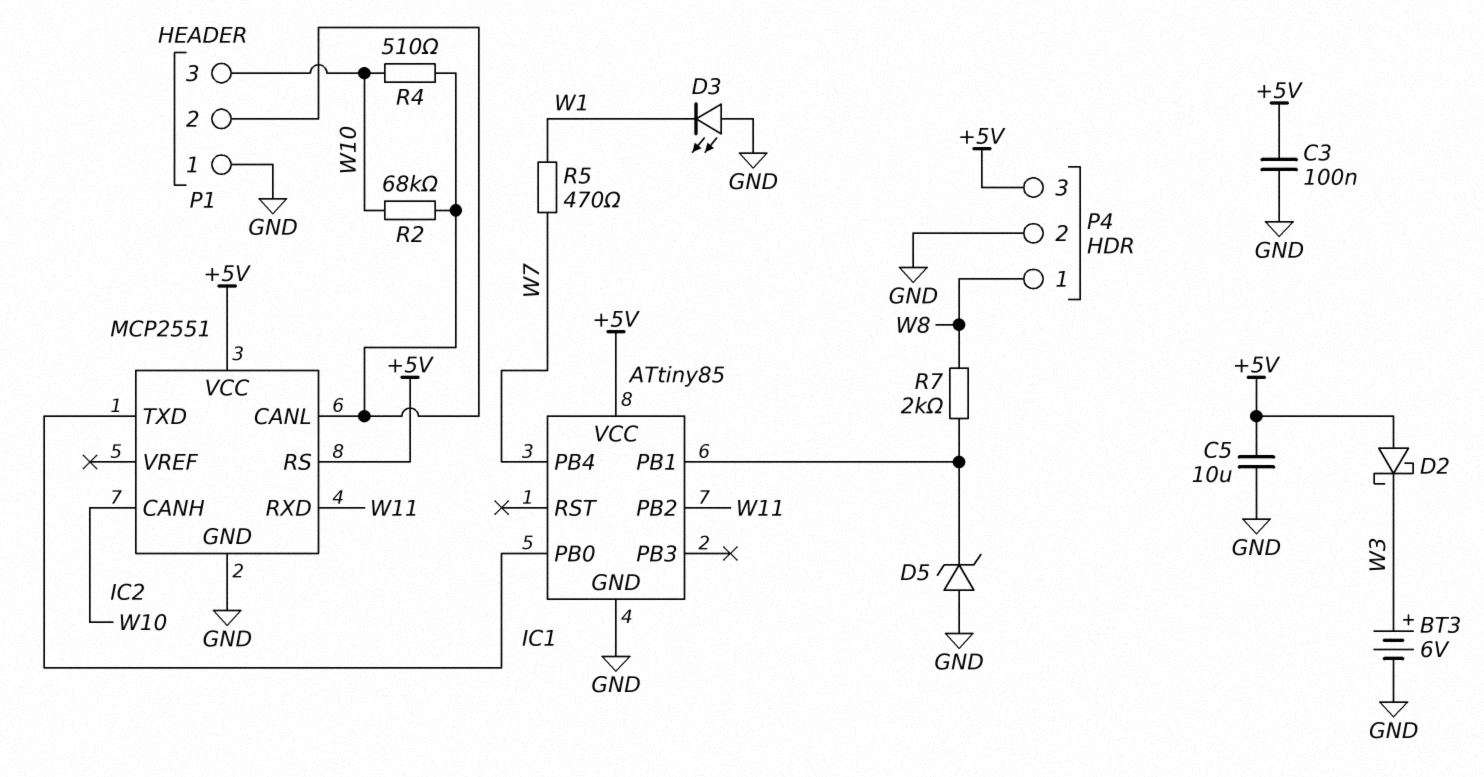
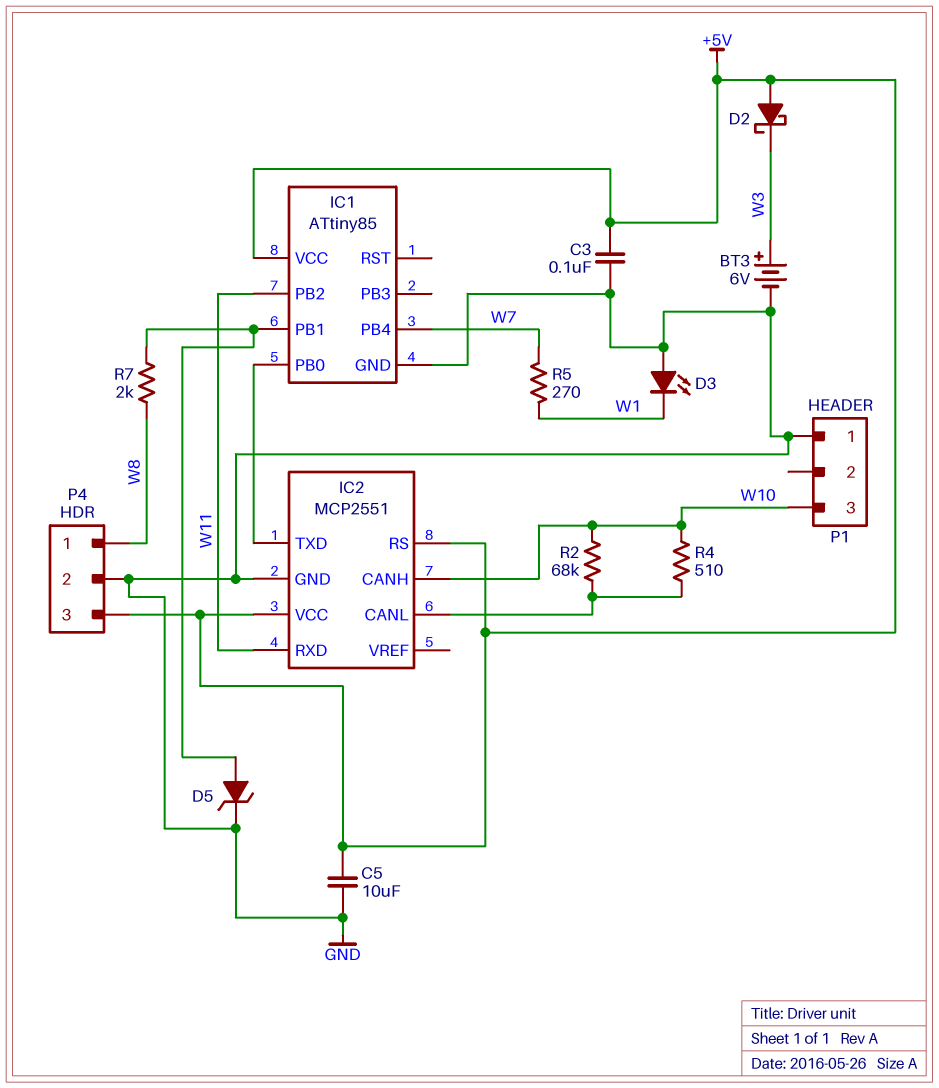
D5: zener (A GND, K IC1/PB1) -> zener (A IC1/PB1, K GND)
P1 pin 2: IC2/CANL -> none
R5: 470 (W1, W7) -> 270 (W1, W7)

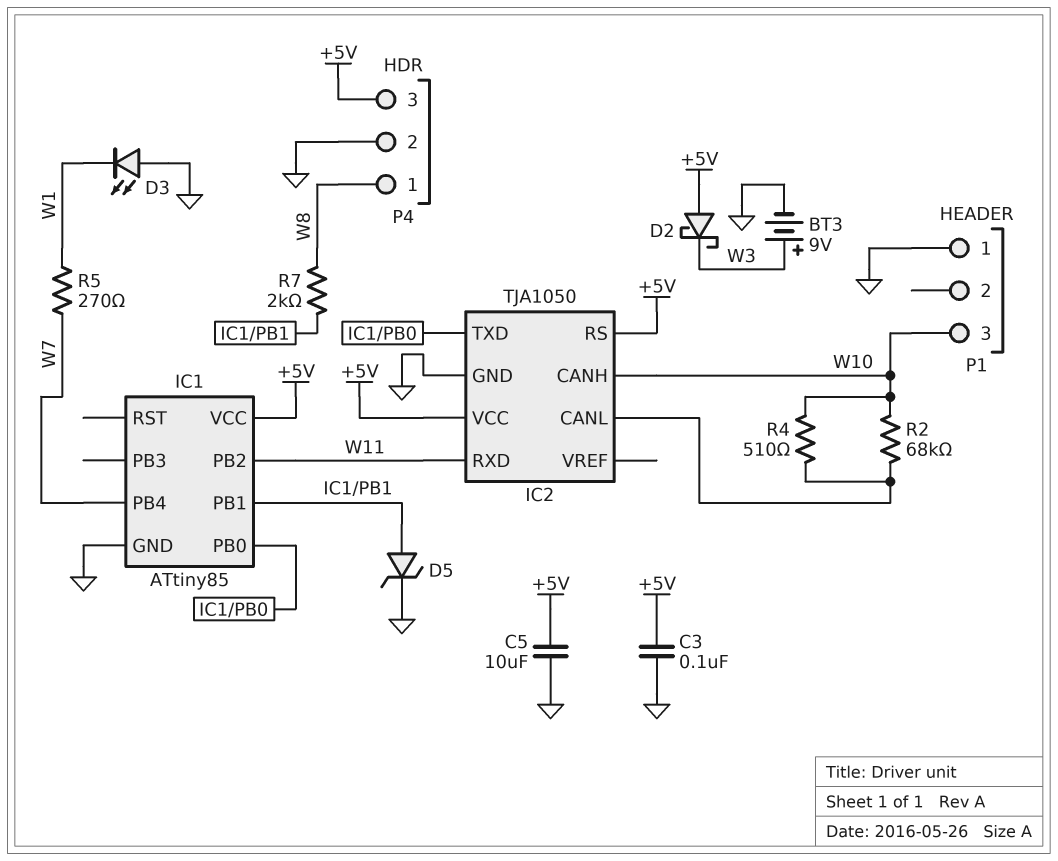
BT3: 6V (plus W3, minus GND) -> 9V (plus W3, minus GND)
IC2: MCP2551 -> TJA1050

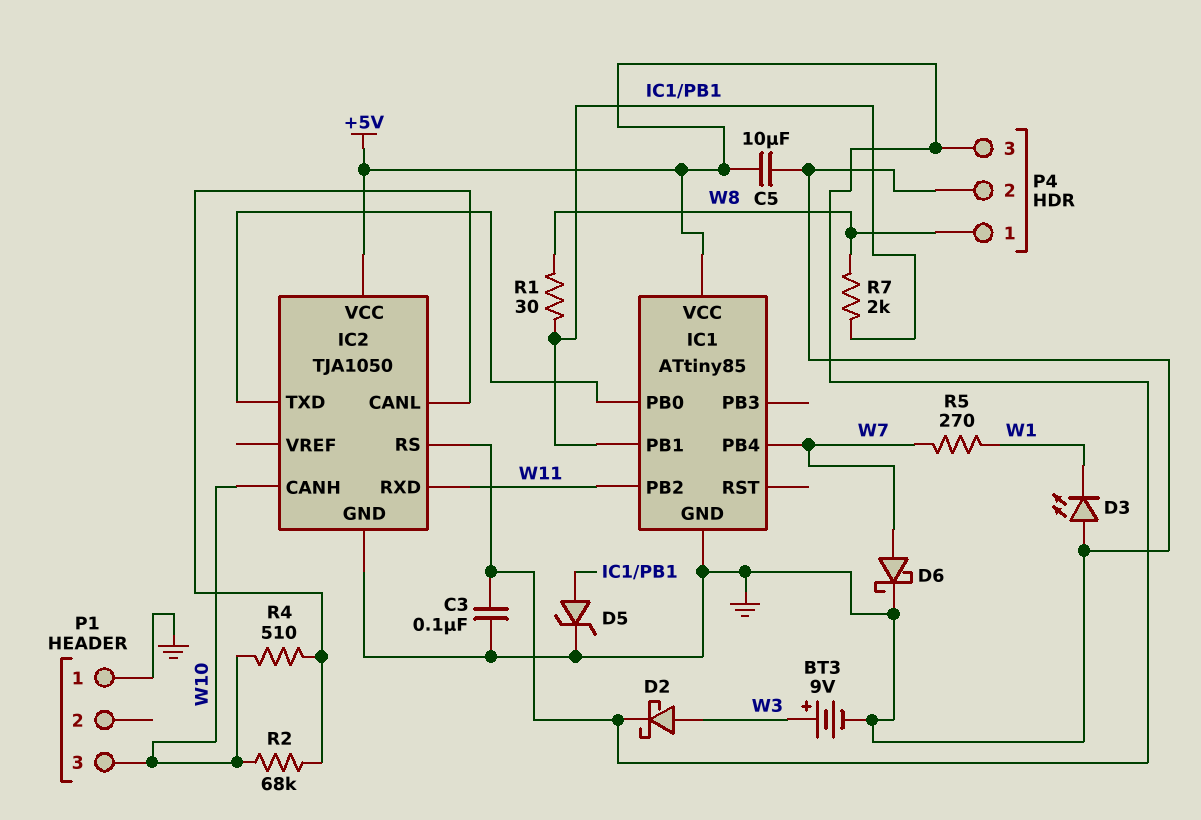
D2: schottky (A +5V, K W3) -> schottky (A W3, K +5V)
D6: none -> schottky (A W7, K GND)
R1: none -> 30 (IC1/PB1, W8)

